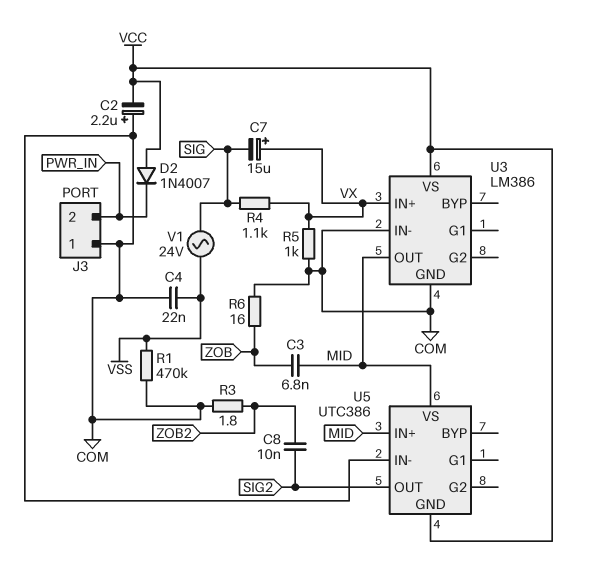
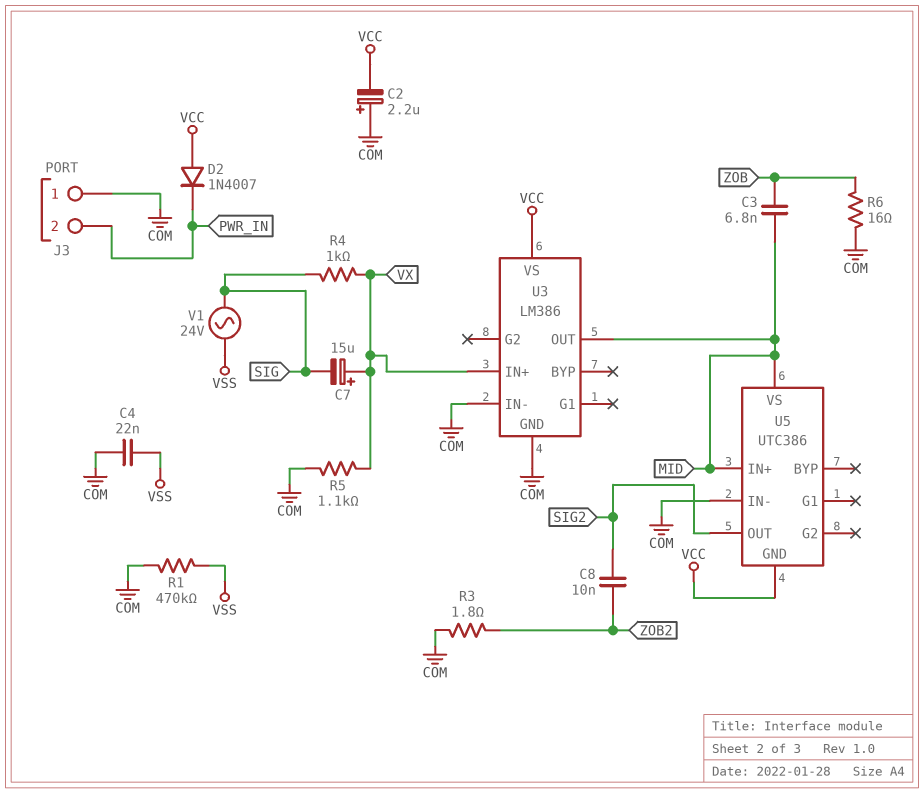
R4: 1.1k (SIG, VX) -> 1k (SIG, VX)
R5: 1k (COM, VX) -> 1.1k (COM, VX)

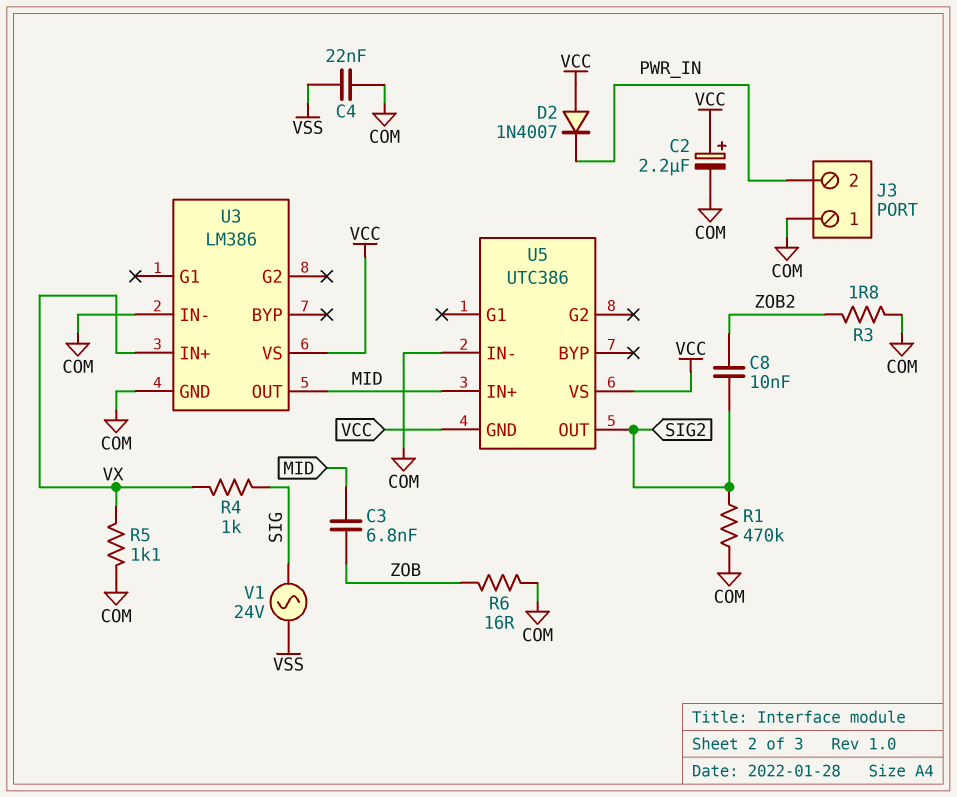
C2: 2.2uF (plus COM, minus VCC) -> 2.2uF (plus VCC, minus COM)
C7: 15uF (plus VX, minus SIG) -> none
R1: 470k (COM, VSS) -> 470k (COM, SIG2)
U5 pin VS: MID -> VCC

